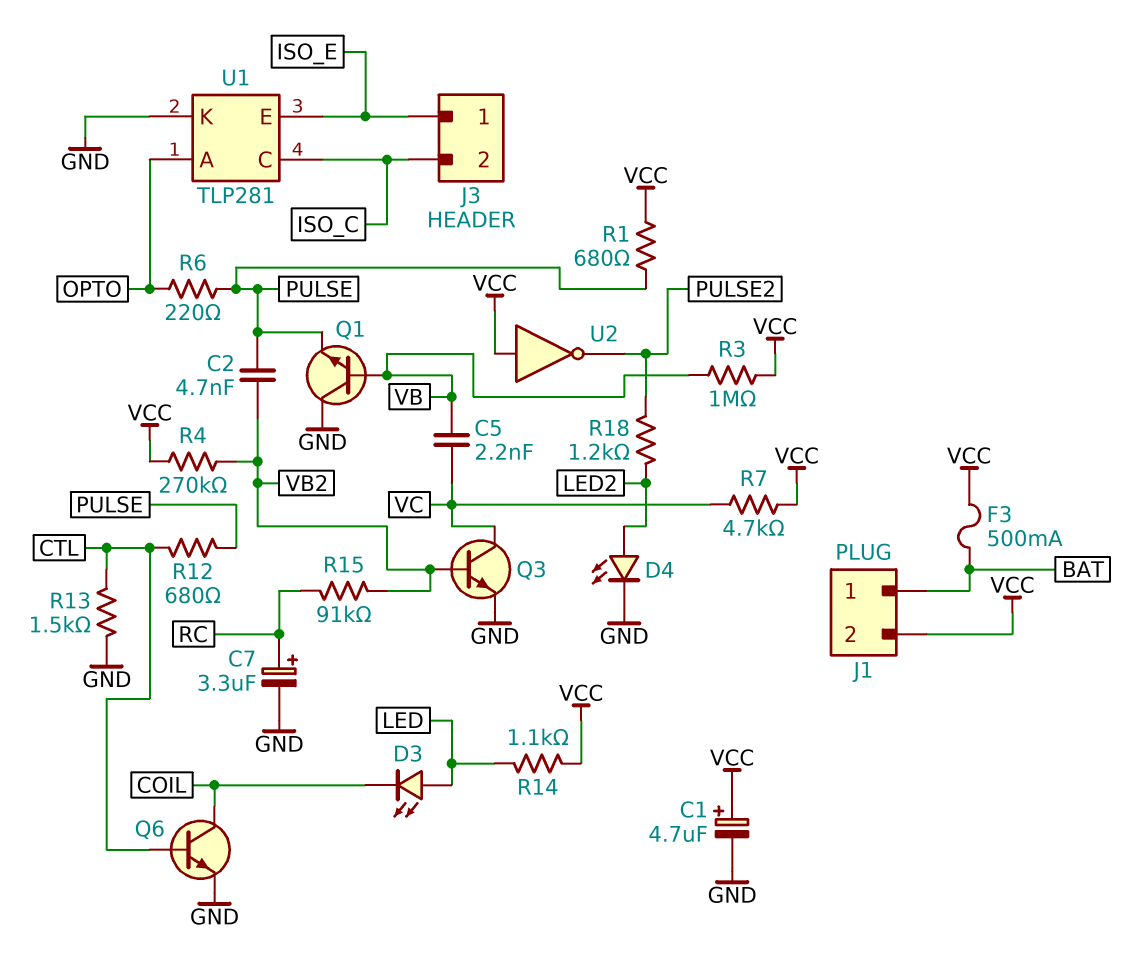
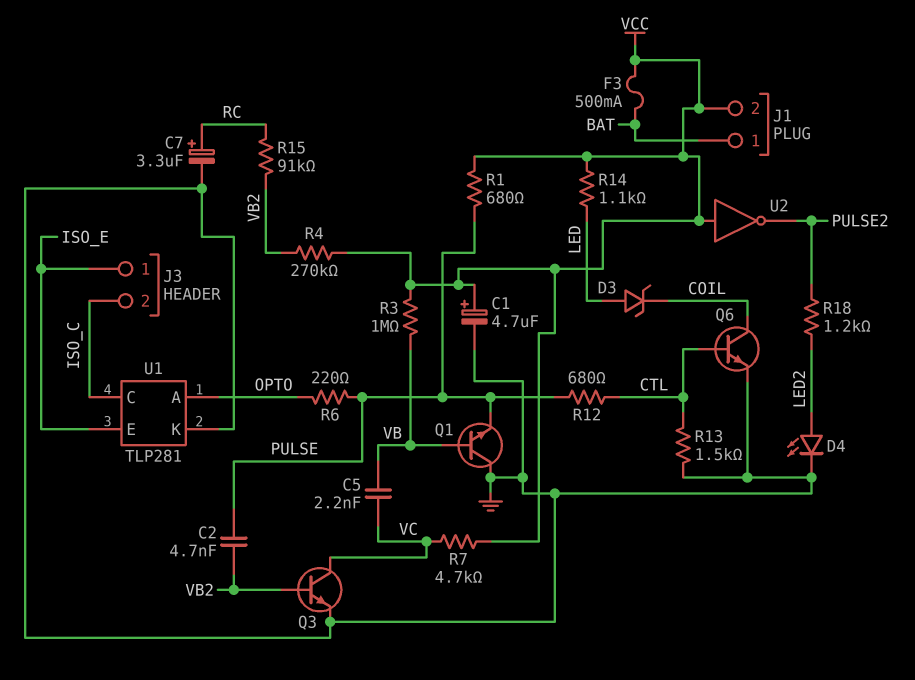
D3: LED (A LED, K COIL) -> zener (A LED, K COIL)

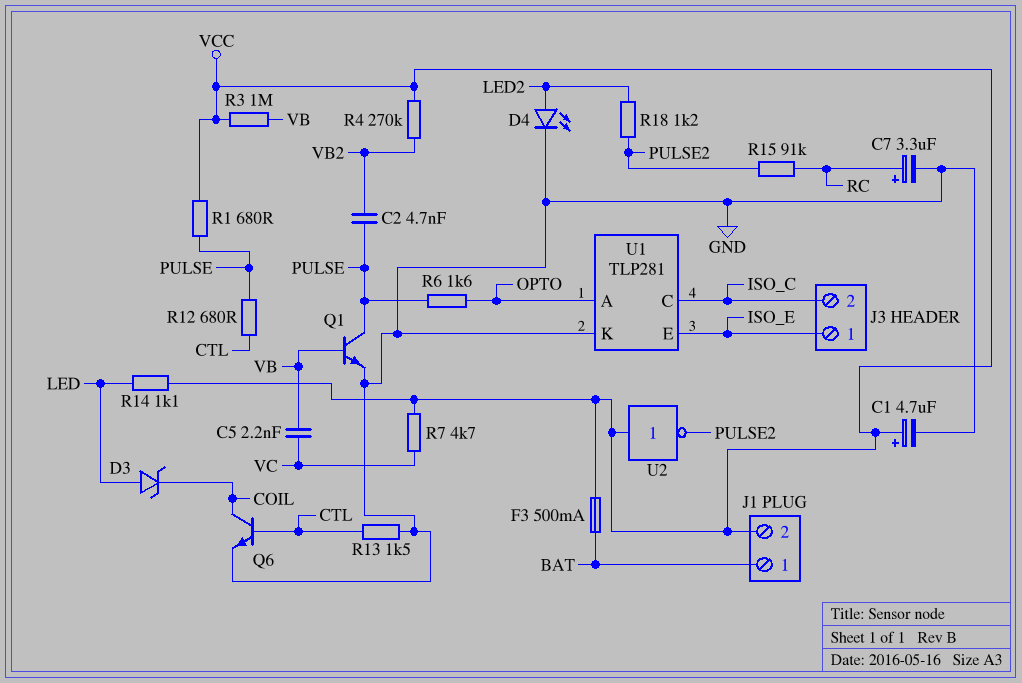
Q1: NPN (B VB, C GND, E PULSE) -> NPN (B VB, C PULSE, E GND)
Q3: NPN (B VB2, C VC, E GND) -> none
R6: 220 (OPTO, PULSE) -> 1.6k (OPTO, PULSE)
R15: 91k (RC, VB2) -> 91k (PULSE2, RC)

